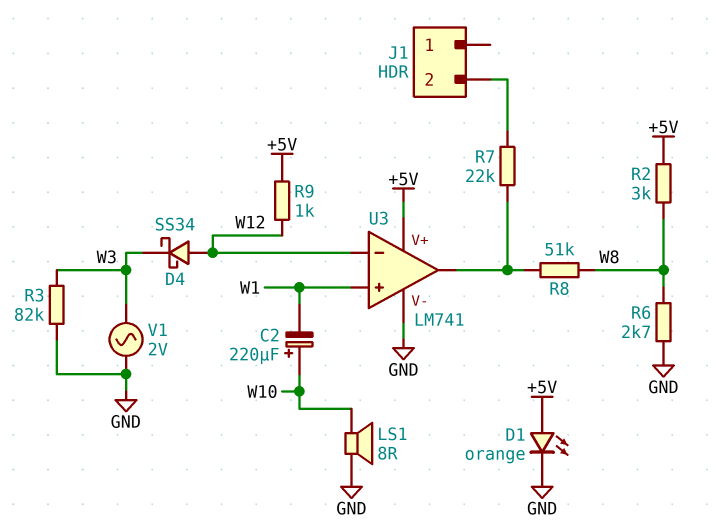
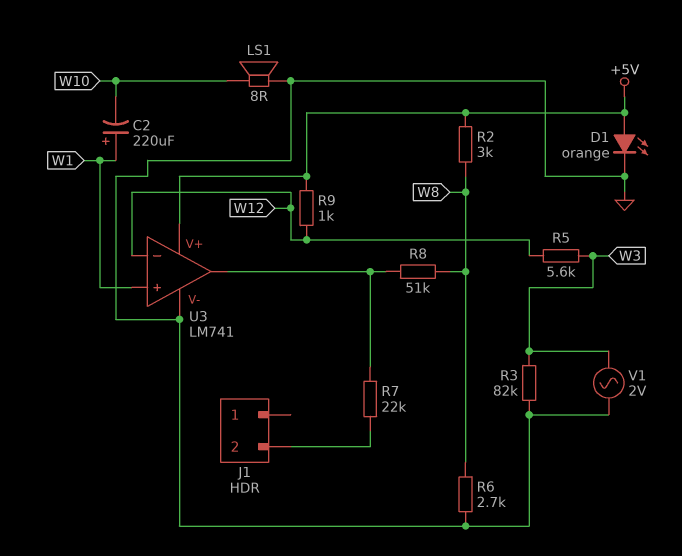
C2: 220uF (plus W10, minus W1) -> 220uF (plus W1, minus W10)
D4: schottky SS34 (A W12, K W3) -> none
R5: none -> 5.6k (W3, W12)

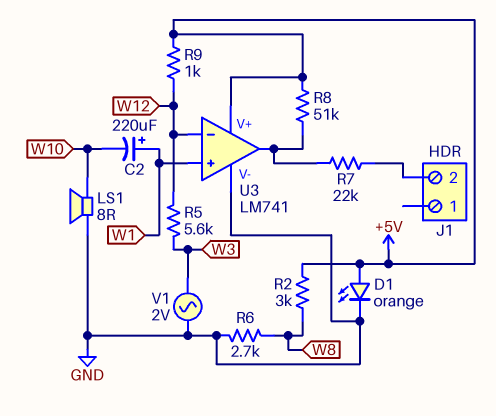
R3: 82k (GND, W3) -> none
R8: 51k (U3/out, W8) -> 51k (+5V, U3/out)

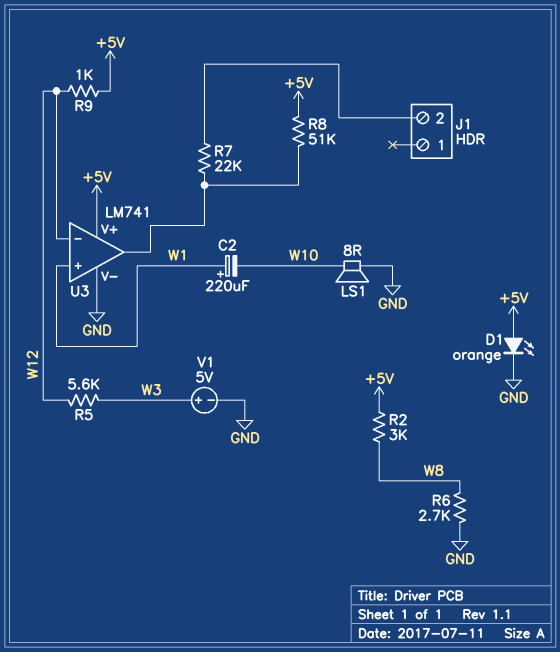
V1: AC 2V (GND, W3) -> 5V (plus W3, minus GND)

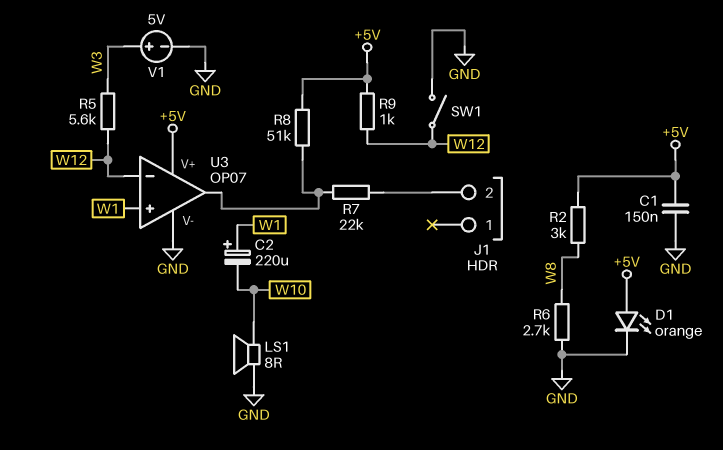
C1: none -> 150nF (+5V, GND)
SW1: none -> switch (GND, W12)
U3: LM741 -> OP07

